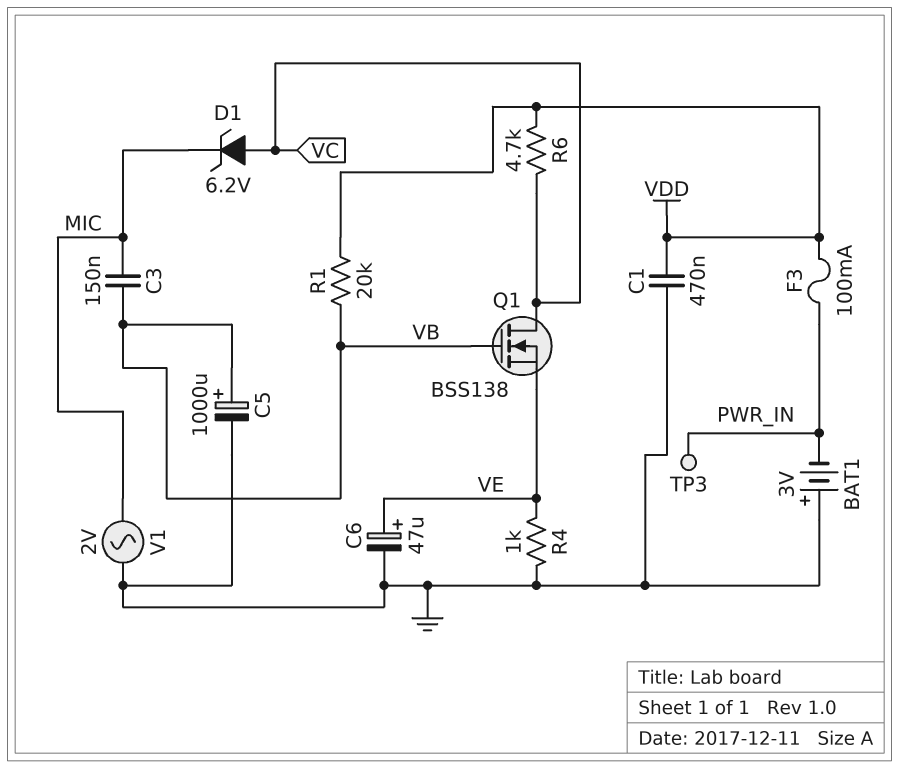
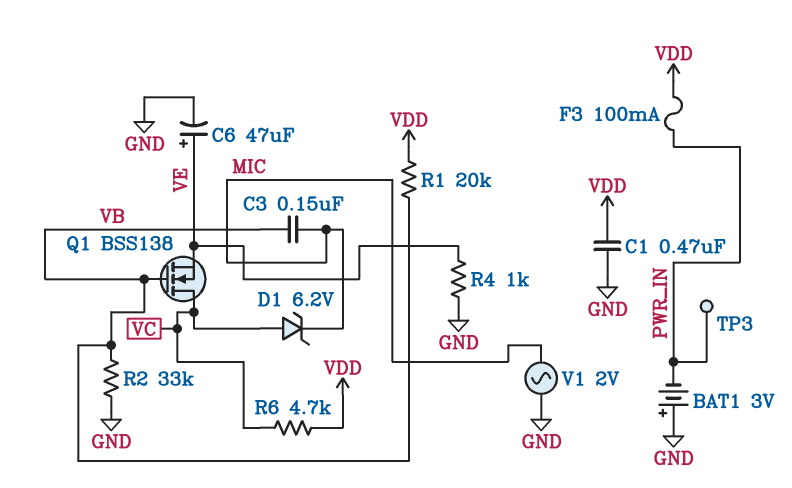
C5: 1000uF (plus VB, minus GND) -> none
R2: none -> 33k (GND, VB)

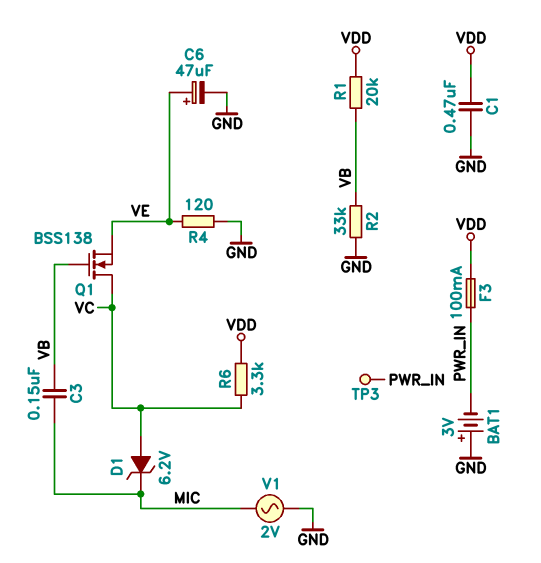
R4: 1k (GND, VE) -> 120 (GND, VE)
R6: 4.7k (VC, VDD) -> 3.3k (VC, VDD)

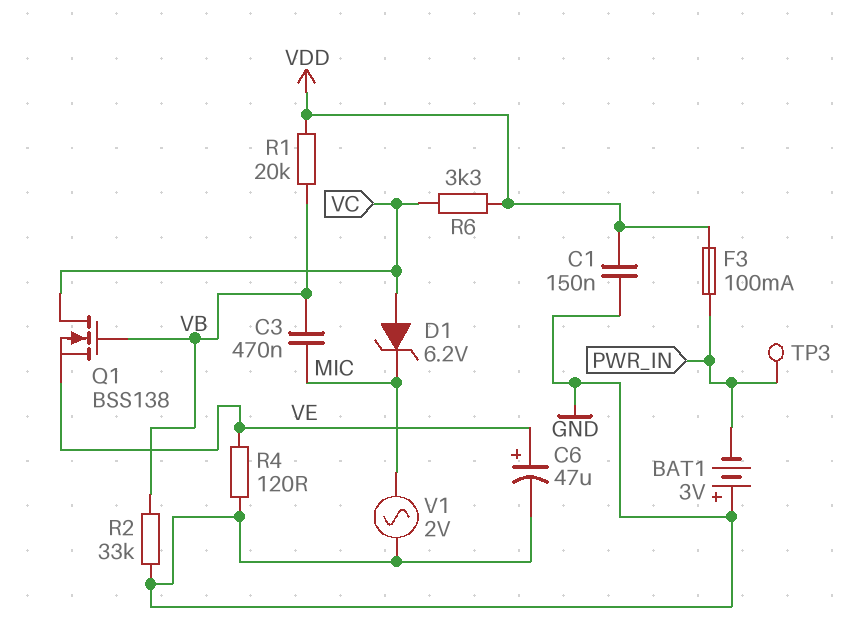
C1: 470nF (GND, VDD) -> 150nF (GND, VDD)
C3: 150nF (MIC, VB) -> 470nF (MIC, VB)

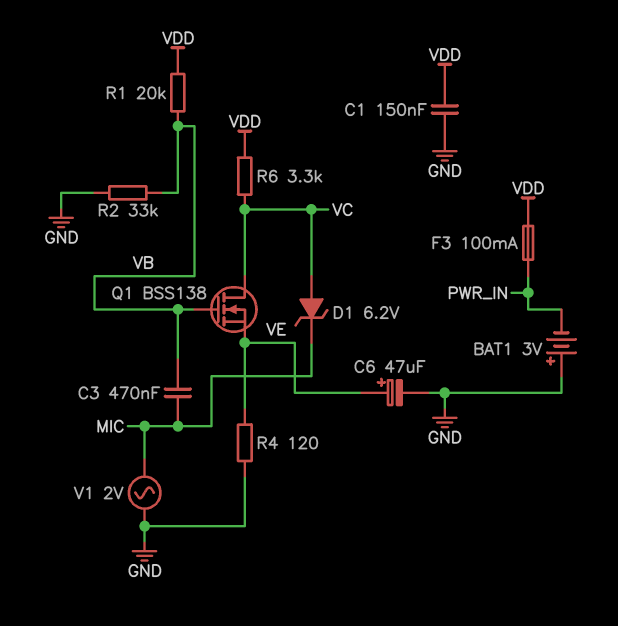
TP3: test point (PWR_IN) -> none

